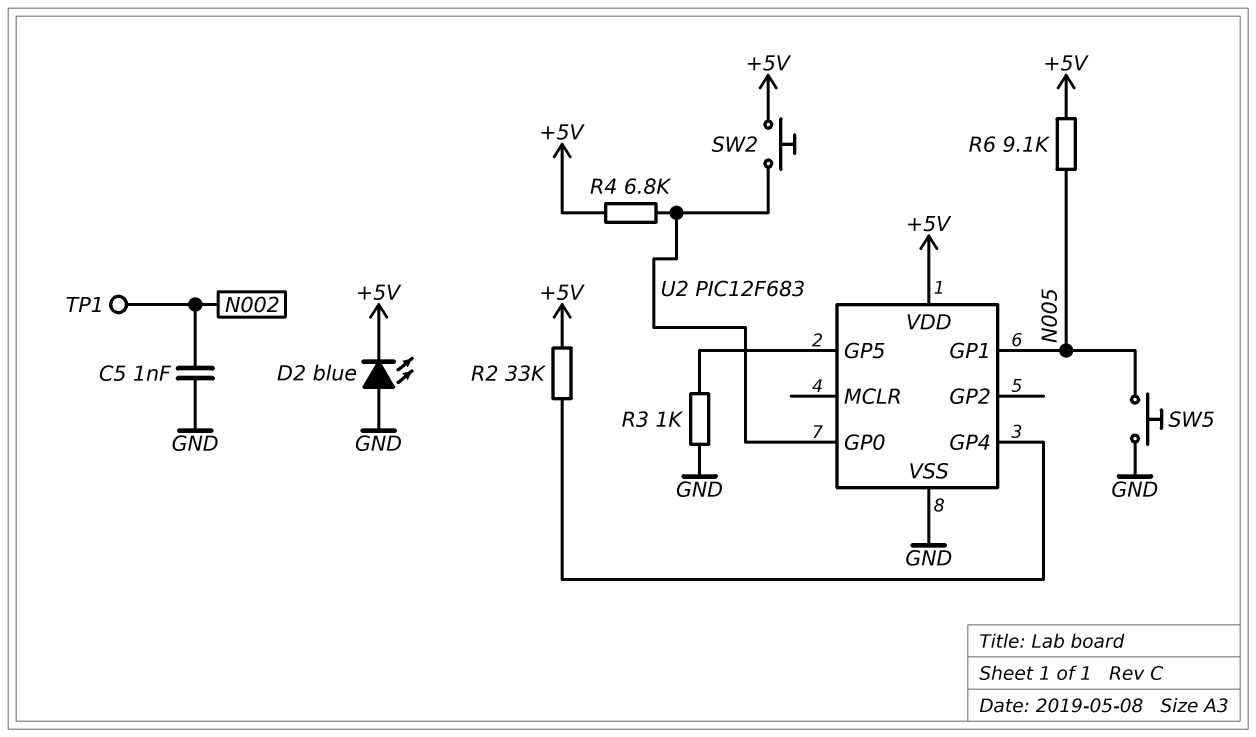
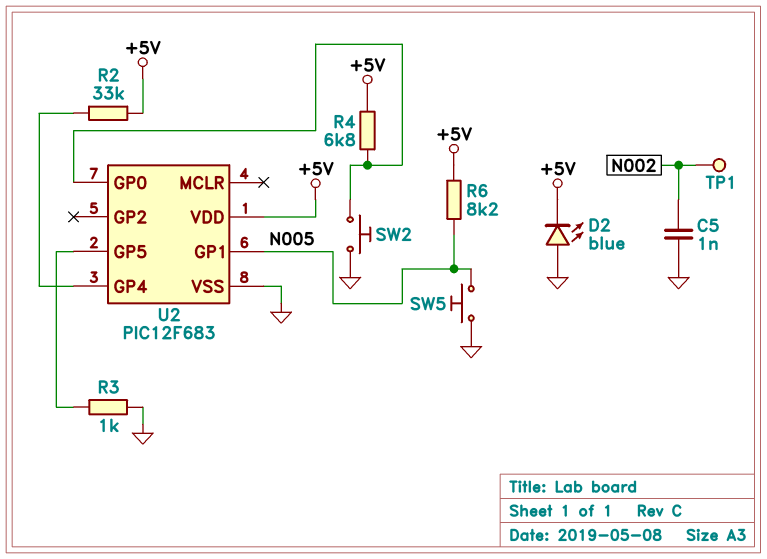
R6: 9.1k (+5V, N005) -> 8.2k (+5V, N005)
SW2: button (+5V, U2/GP0) -> button (GND, U2/GP0)

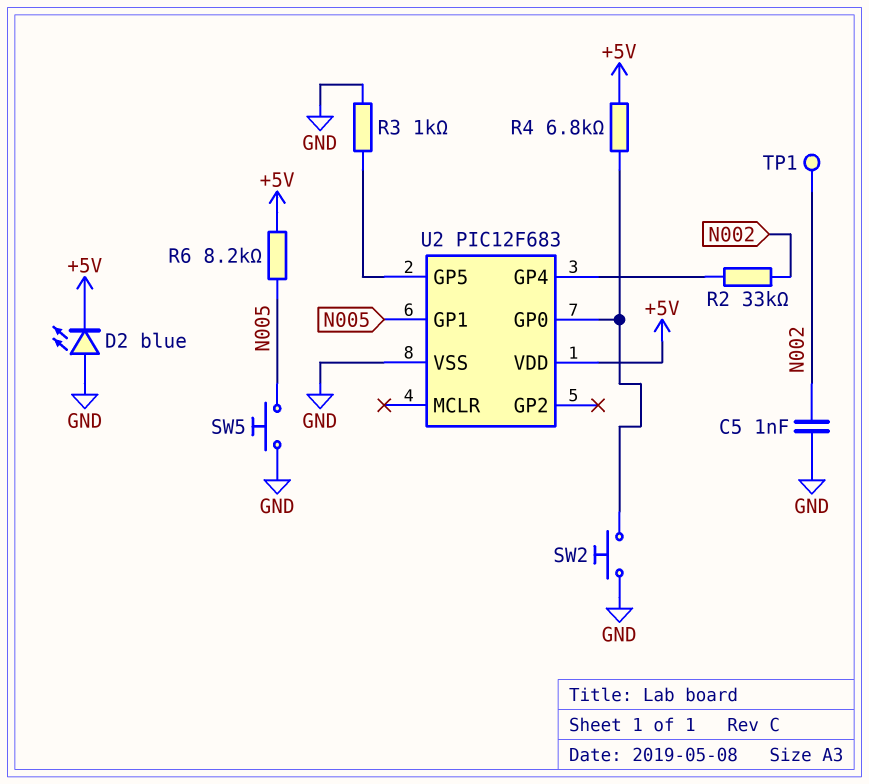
R2: 33k (+5V, U2/GP4) -> 33k (N002, U2/GP4)

